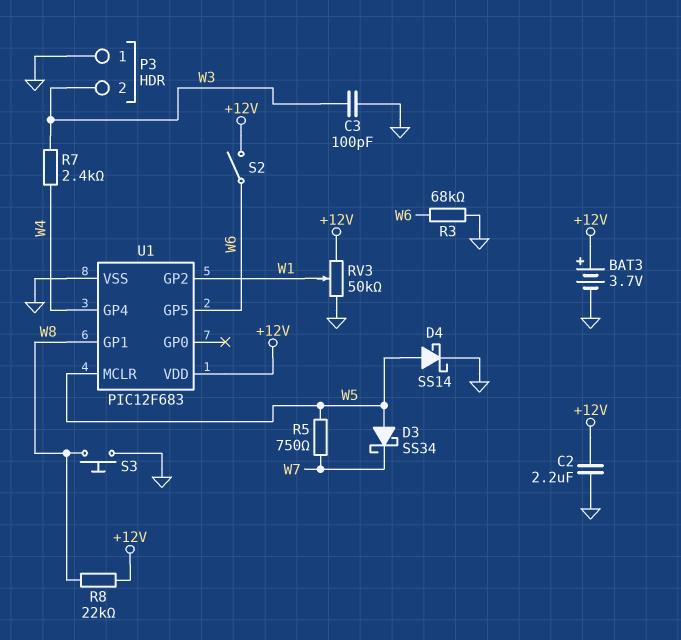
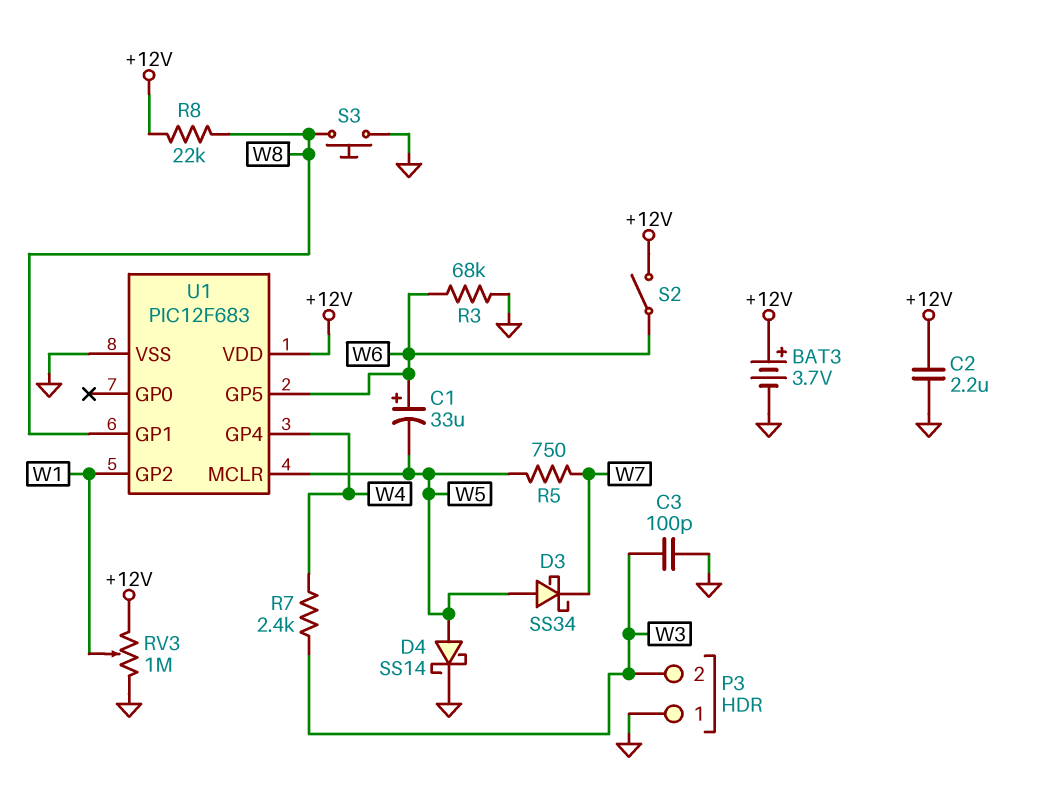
C1: none -> 33uF (plus W6, minus W5)
RV3: 50k (+12V, GND, wiper W1) -> 1M (+12V, GND, wiper W1)

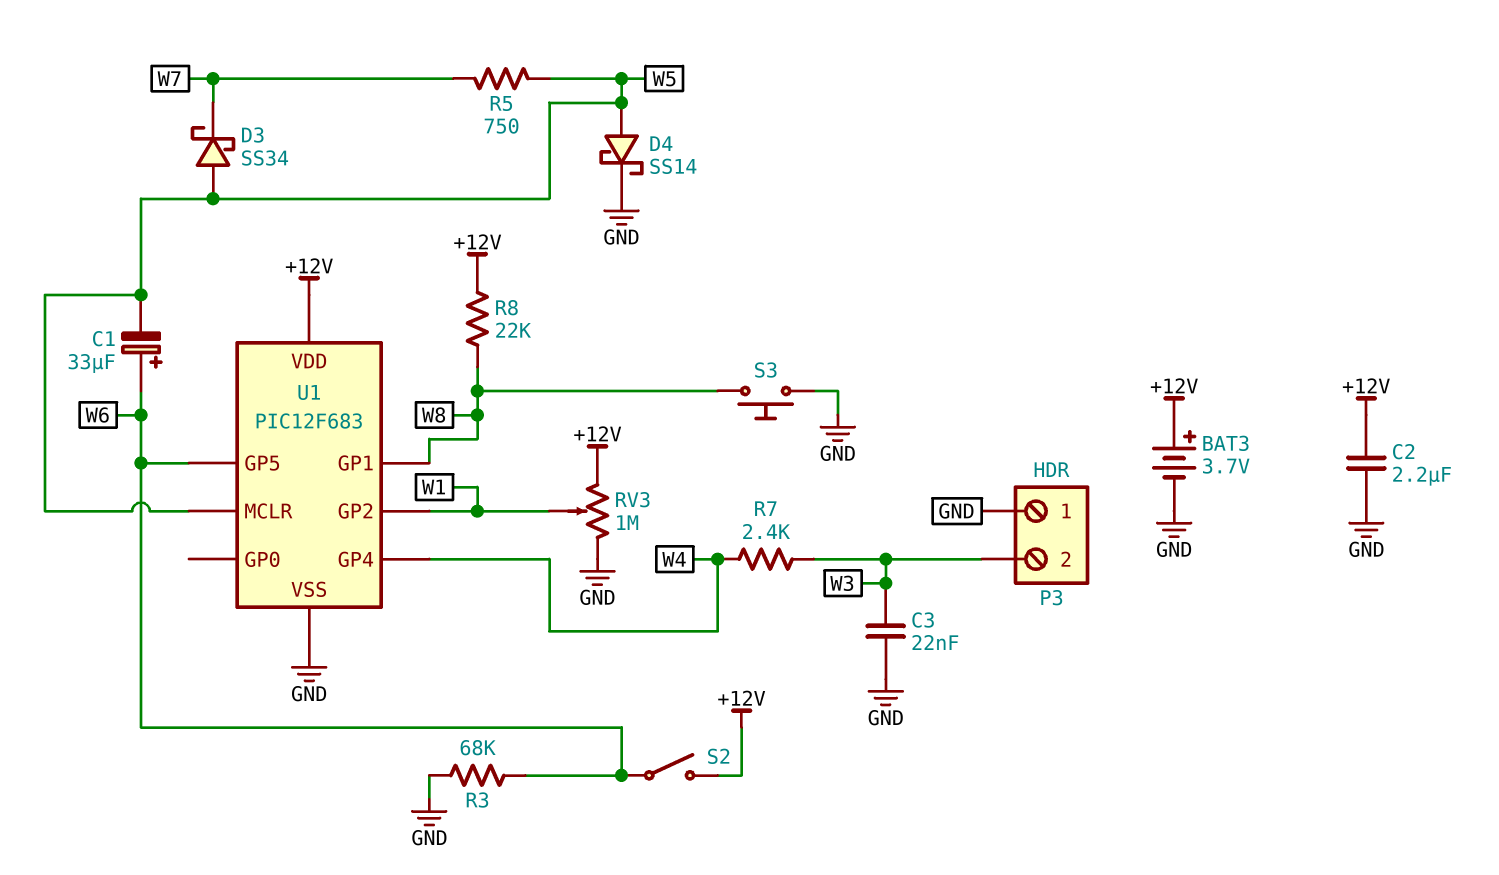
C3: 100pF (GND, W3) -> 22nF (GND, W3)

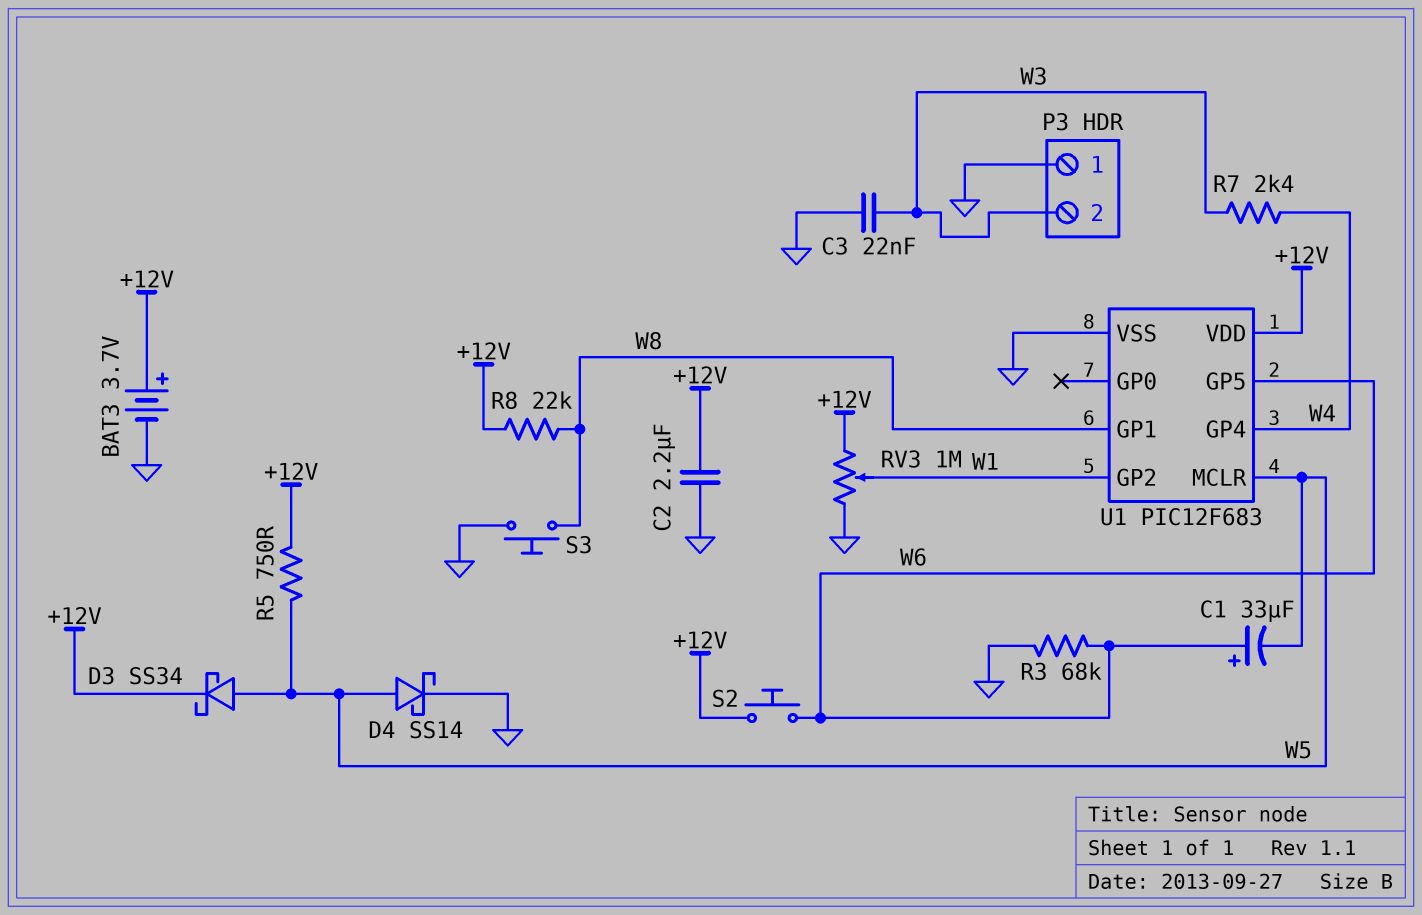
D3: schottky SS34 (A W5, K W7) -> schottky SS34 (A W5, K +12V)
R5: 750 (W5, W7) -> 750 (+12V, W5)
S2: switch (+12V, W6) -> button (+12V, W6)

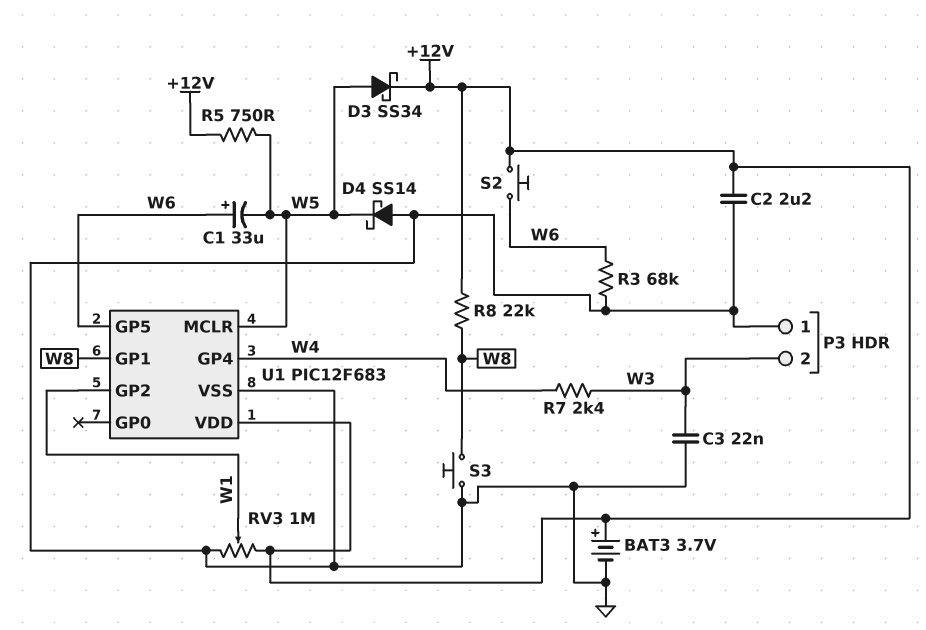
D4: schottky SS14 (A W5, K GND) -> schottky SS14 (A GND, K W5)

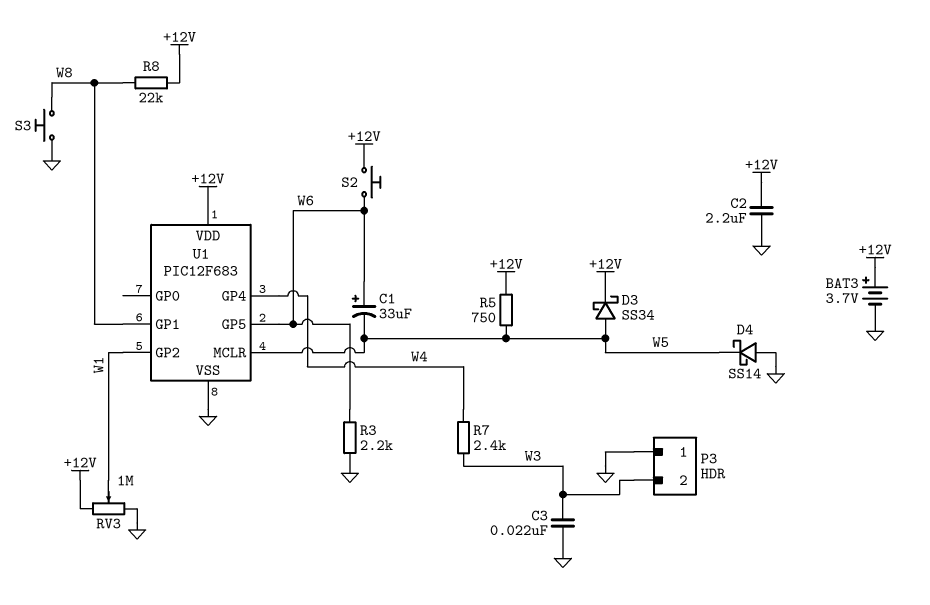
R3: 68k (GND, W6) -> 2.2k (GND, W6)

